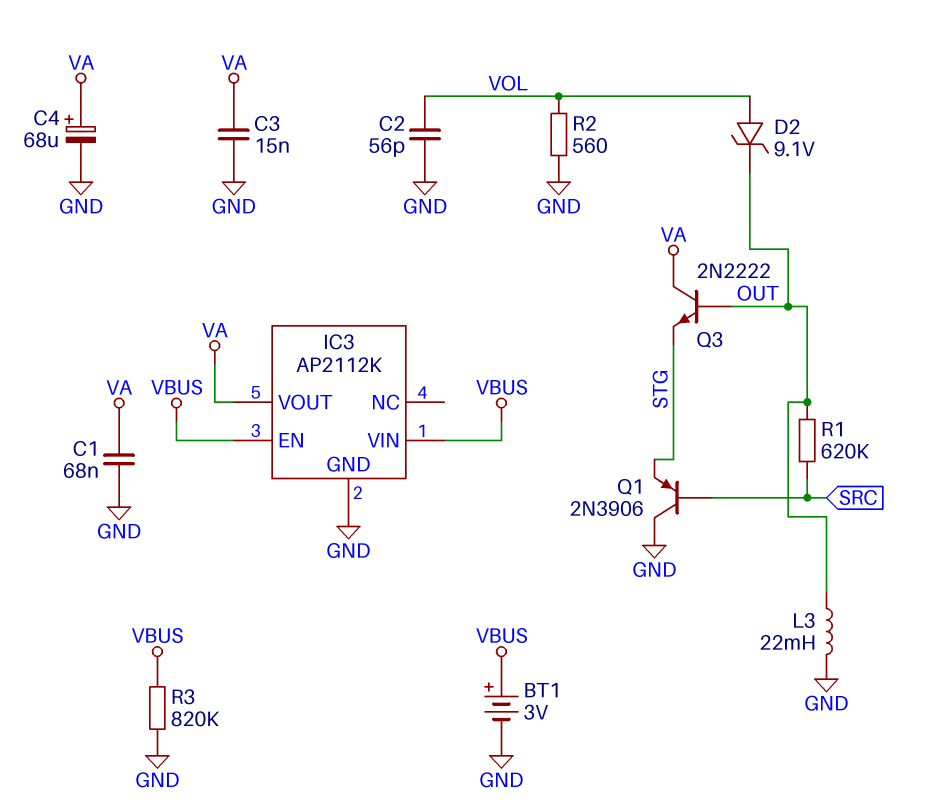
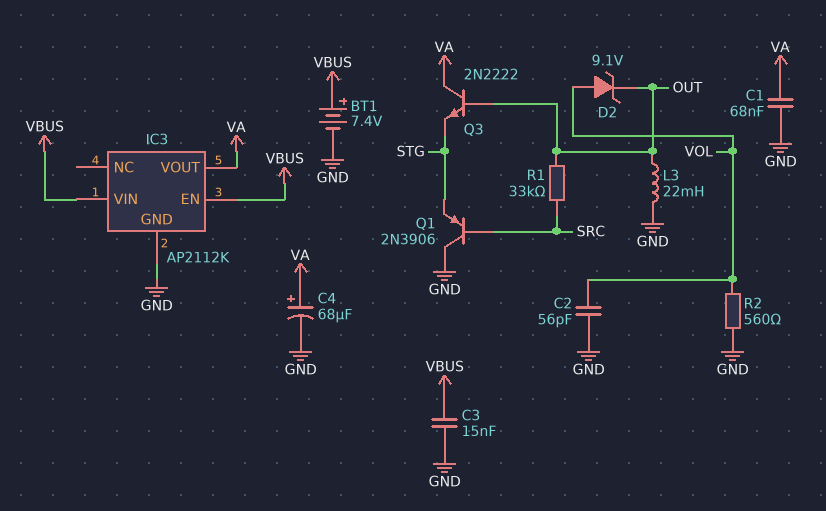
BT1: 3V (plus VBUS, minus GND) -> 7.4V (plus VBUS, minus GND)
C3: 15nF (GND, VA) -> 15nF (GND, VBUS)
R1: 620k (OUT, SRC) -> 33k (OUT, SRC)
R3: 820k (GND, VBUS) -> none

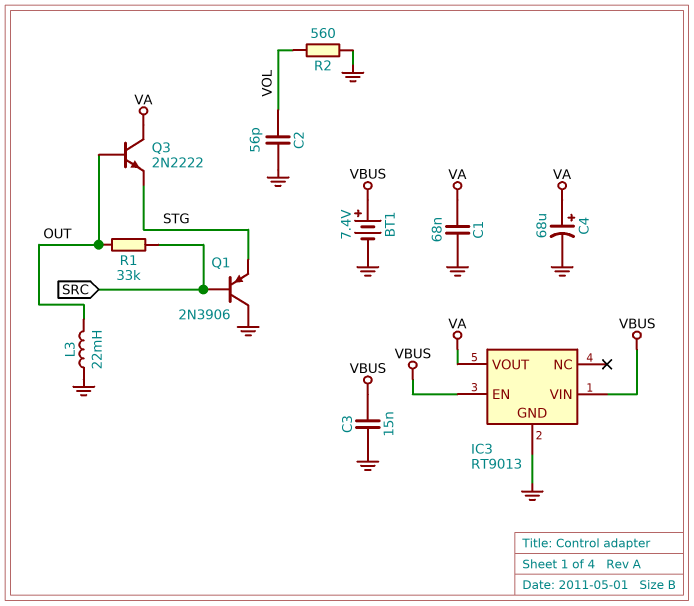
D2: zener 9.1V (A VOL, K OUT) -> none
IC3: AP2112K -> RT9013

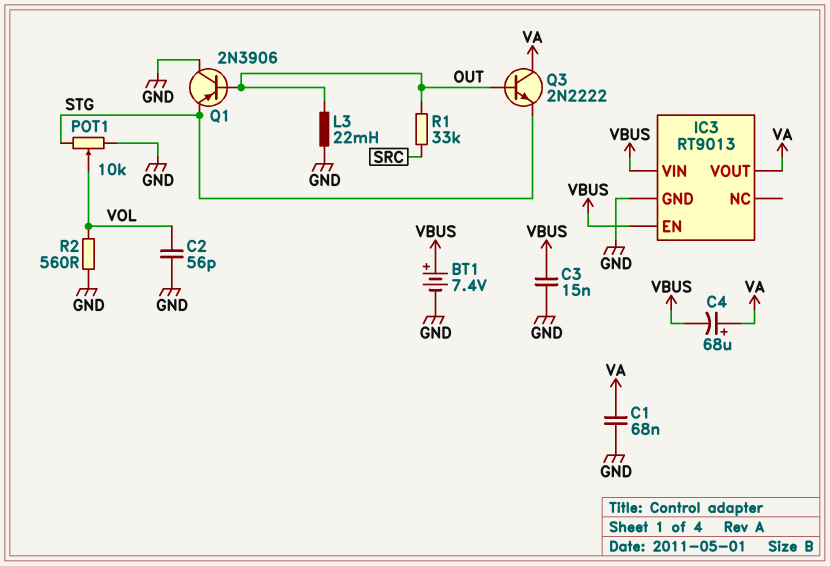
C4: 68uF (plus VA, minus GND) -> 68uF (plus VA, minus VBUS)
POT1: none -> 10k (GND, STG, wiper VOL)
Q1: PNP 2N3906 (B SRC, C GND, E STG) -> PNP 2N3906 (B OUT, C GND, E STG)

